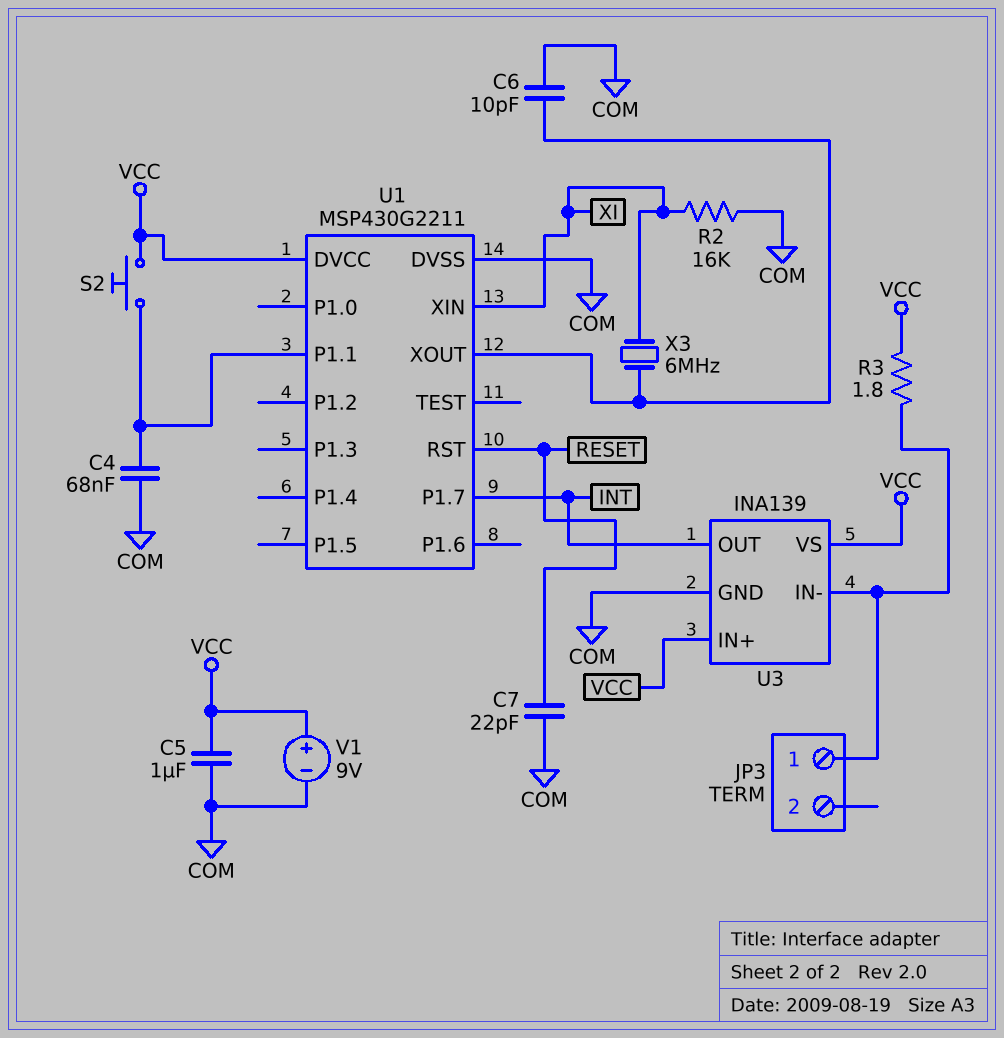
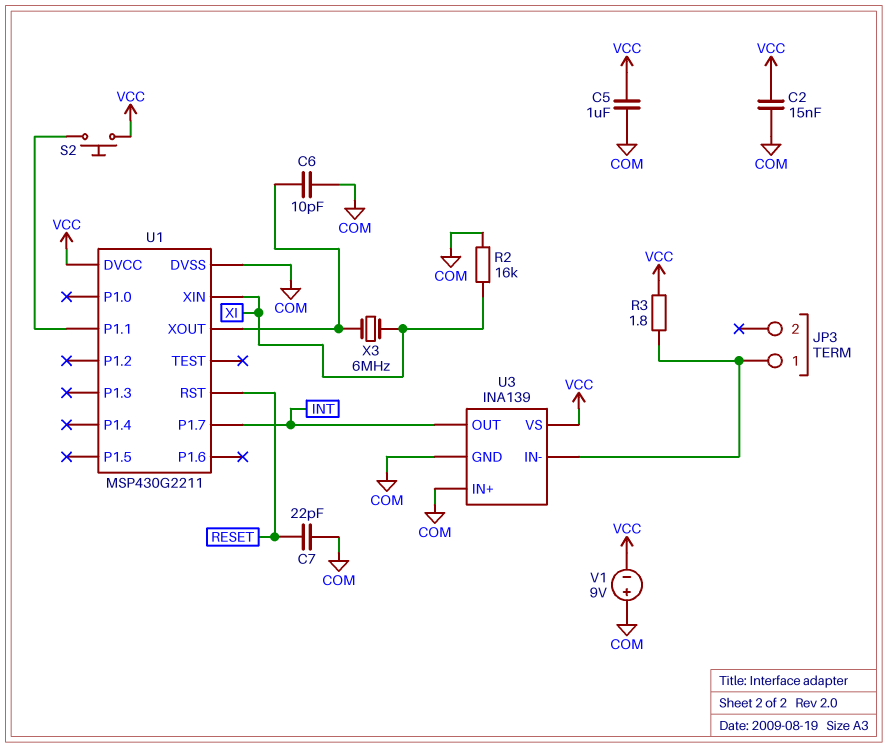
C2: none -> 15nF (COM, VCC)
C4: 68nF (COM, U1/P1.1) -> none
U3 pin IN+: VCC -> COM
V1: 9V (plus VCC, minus COM) -> 9V (plus COM, minus VCC)

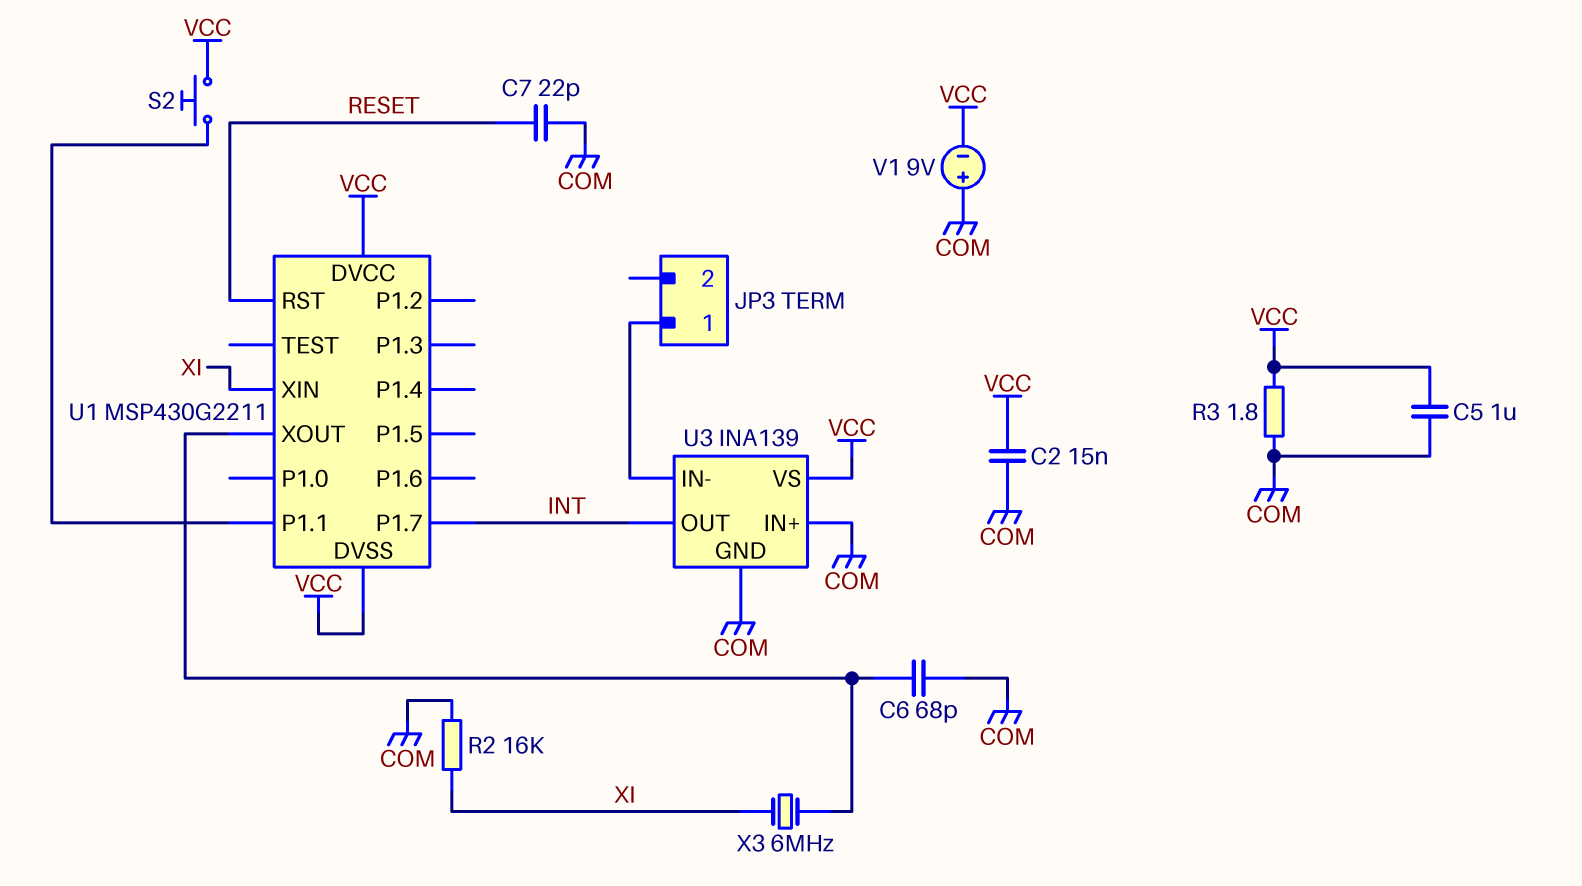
C6: 10pF (COM, U1/XOUT) -> 68pF (COM, U1/XOUT)
R3: 1.8 (JP3/1, VCC) -> 1.8 (COM, VCC)
U1 pin DVSS: COM -> VCC

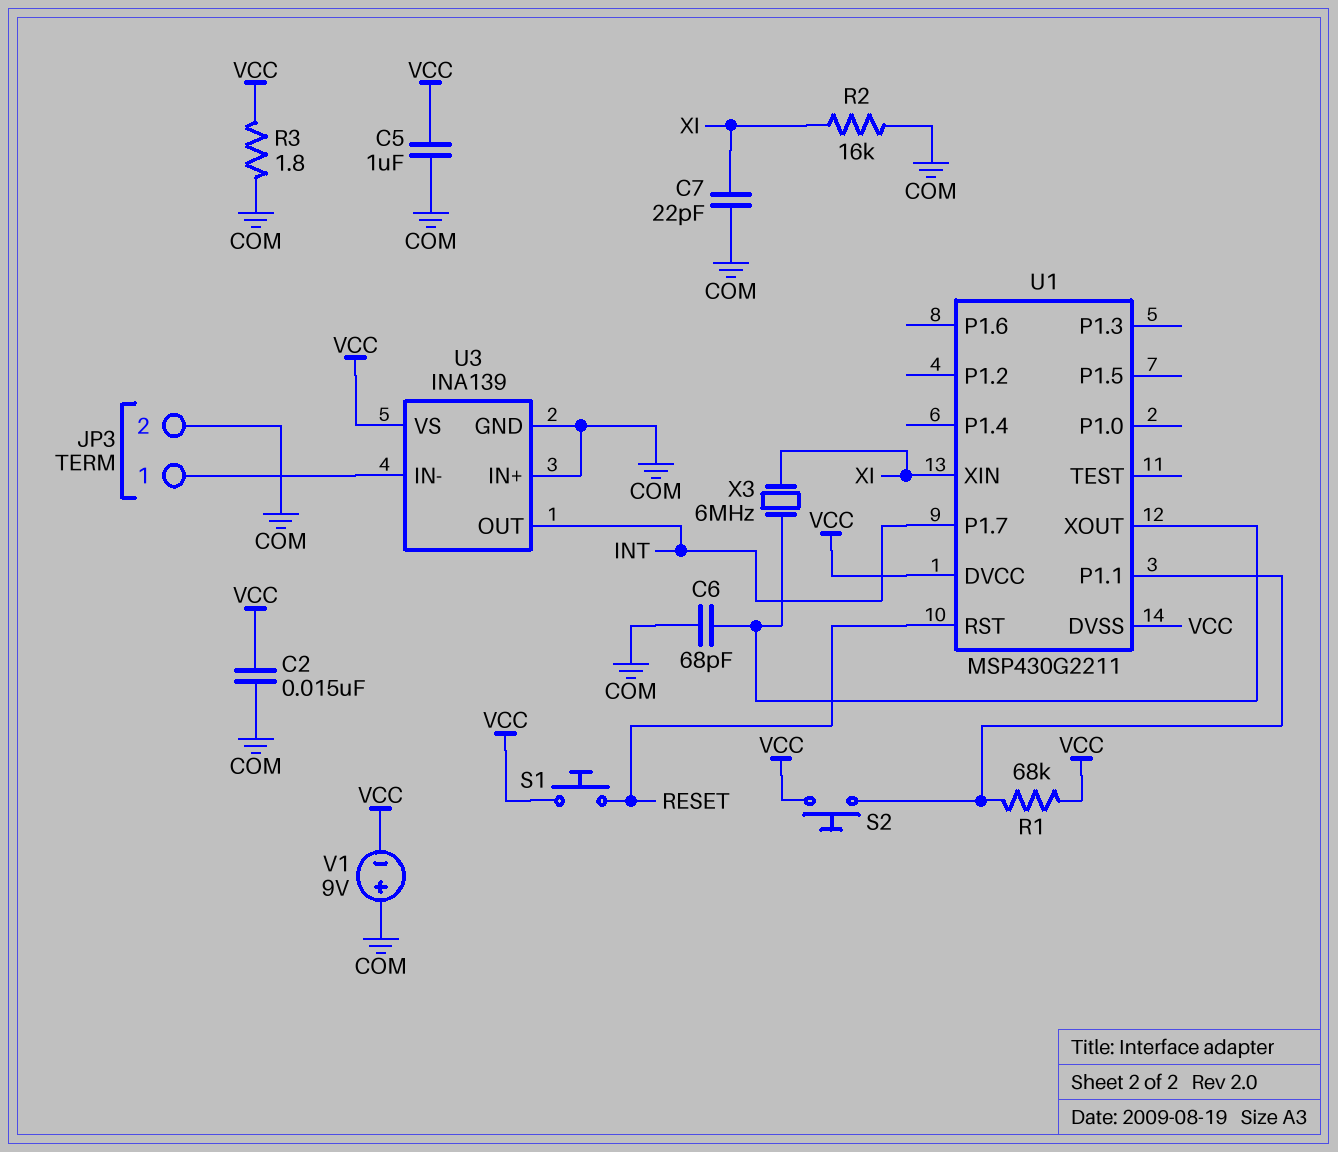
C7: 22pF (COM, RESET) -> 22pF (COM, XI)
JP3 pin 2: none -> COM
R1: none -> 68k (U1/P1.1, VCC)
S1: none -> button (RESET, VCC)

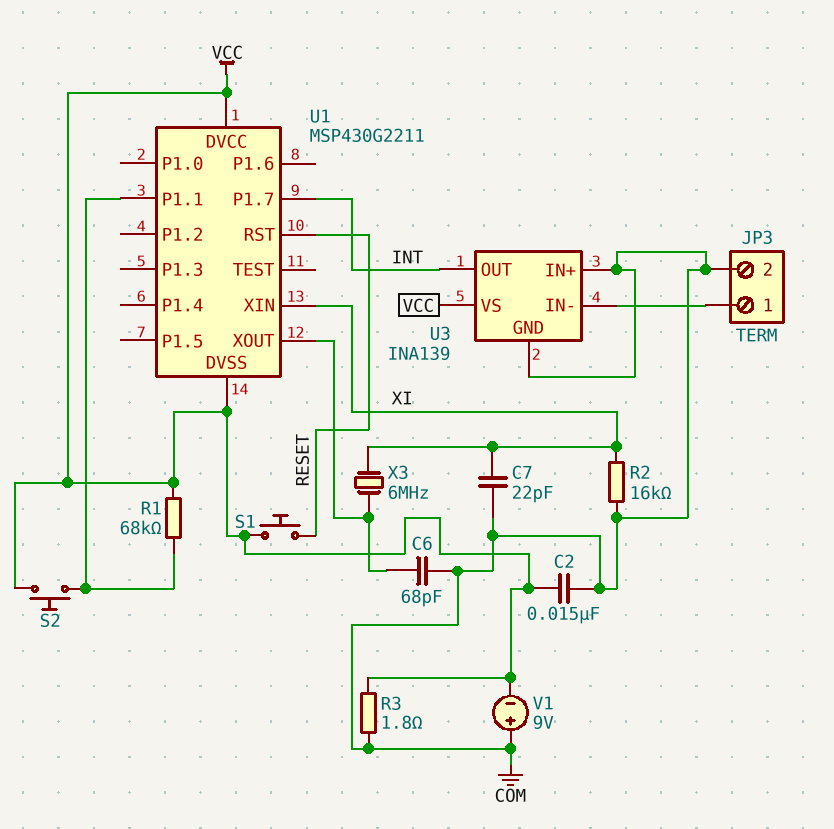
C5: 1uF (COM, VCC) -> none

